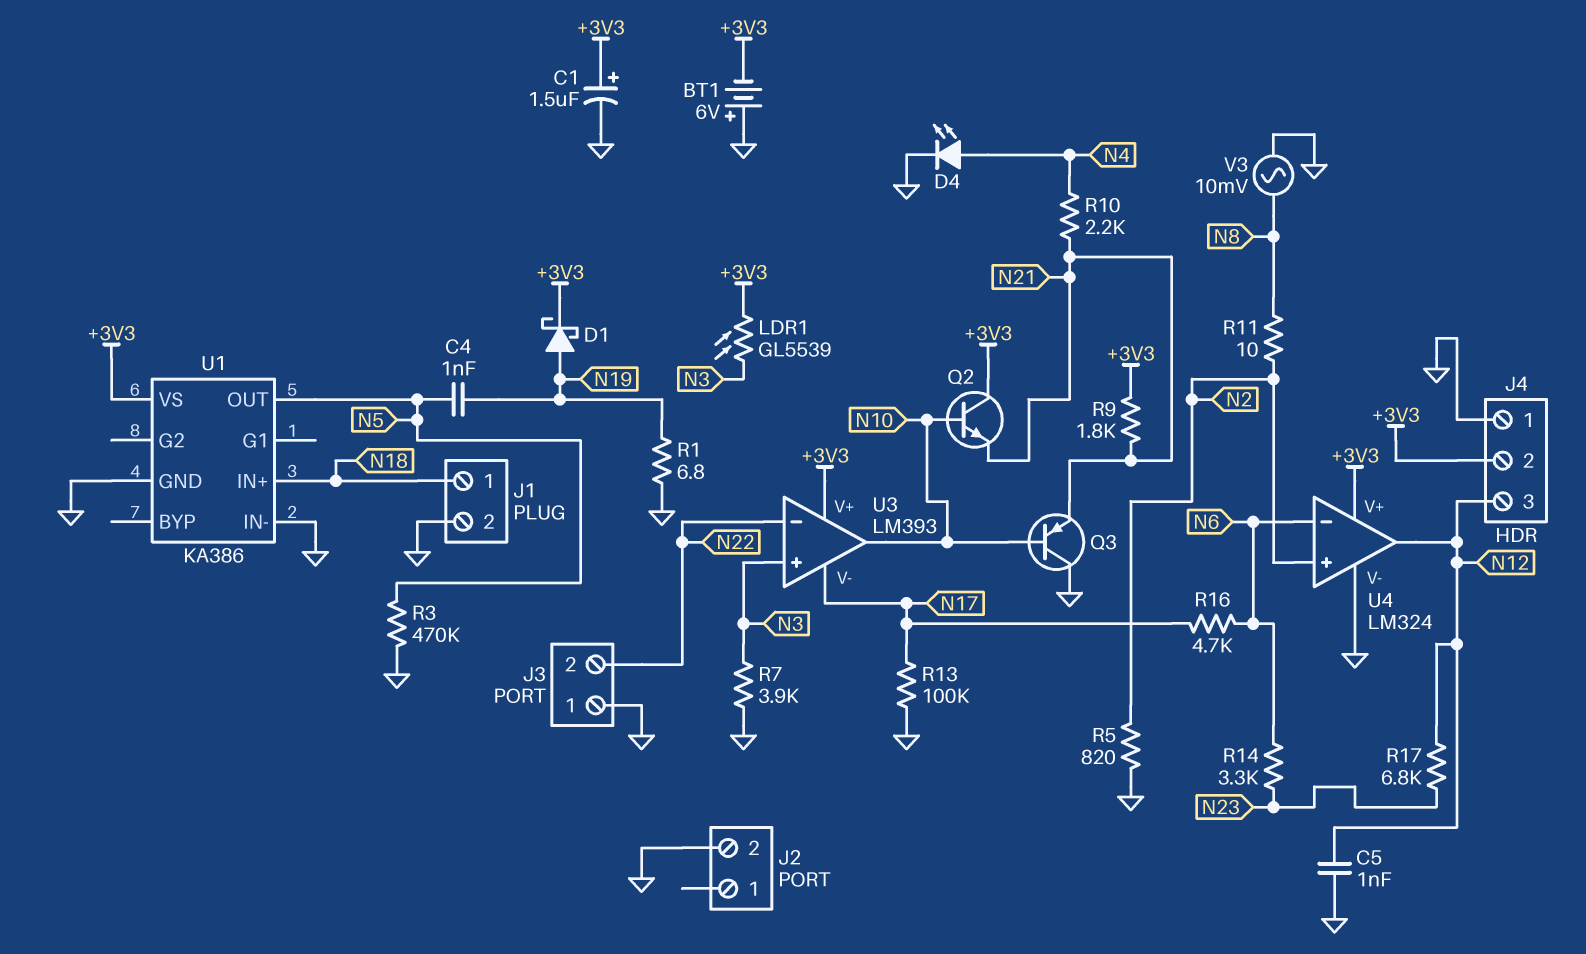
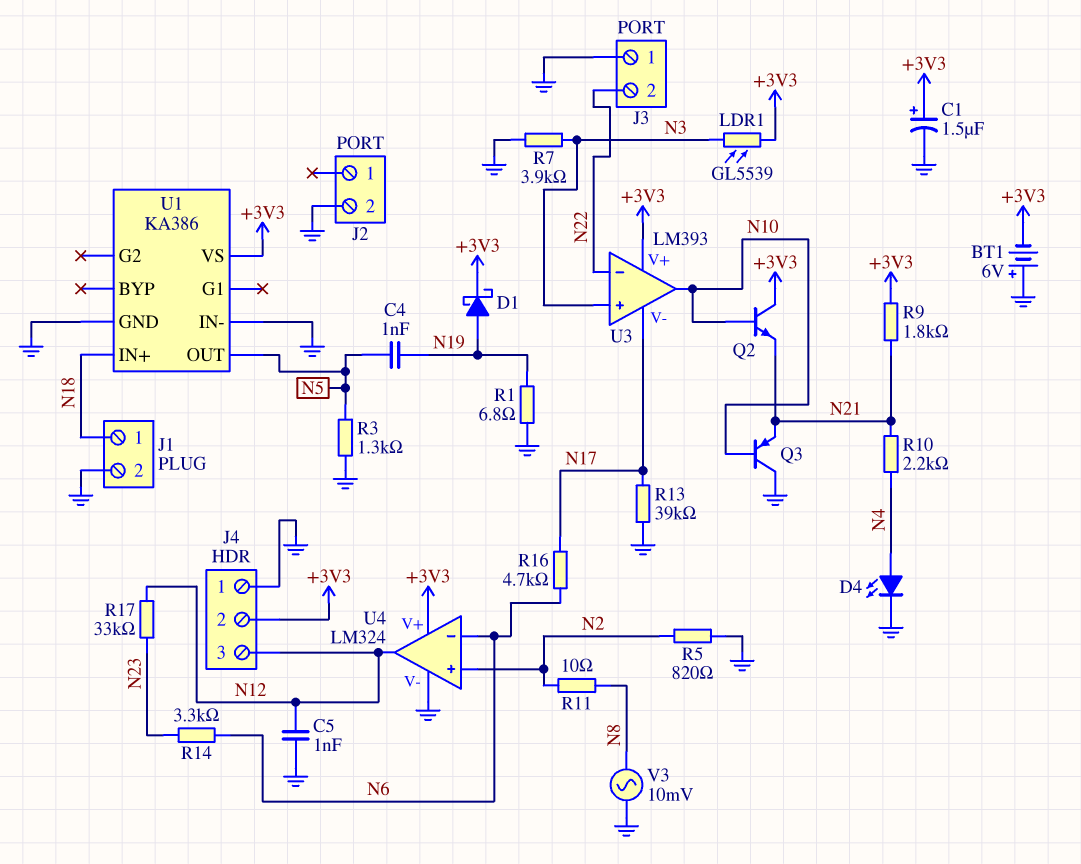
R3: 470k (GND, N5) -> 1.3k (GND, N5)
R13: 100k (GND, N17) -> 39k (GND, N17)
R17: 6.8k (N12, N23) -> 33k (N12, N23)

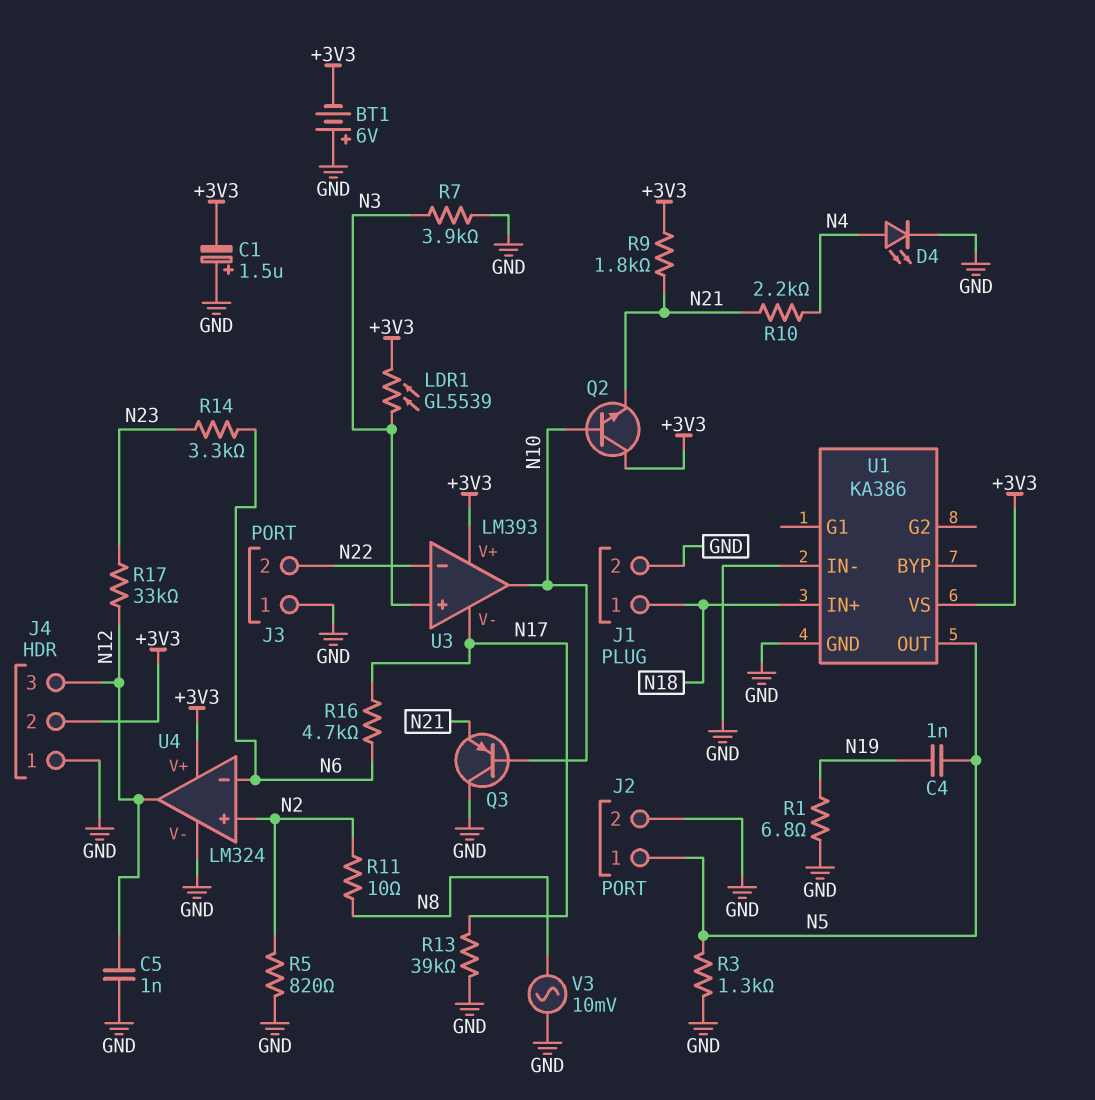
C1: 1.5uF (plus +3V3, minus GND) -> 1.5uF (plus GND, minus +3V3)
D1: schottky (A N19, K +3V3) -> none
J2 pin 1: none -> N5

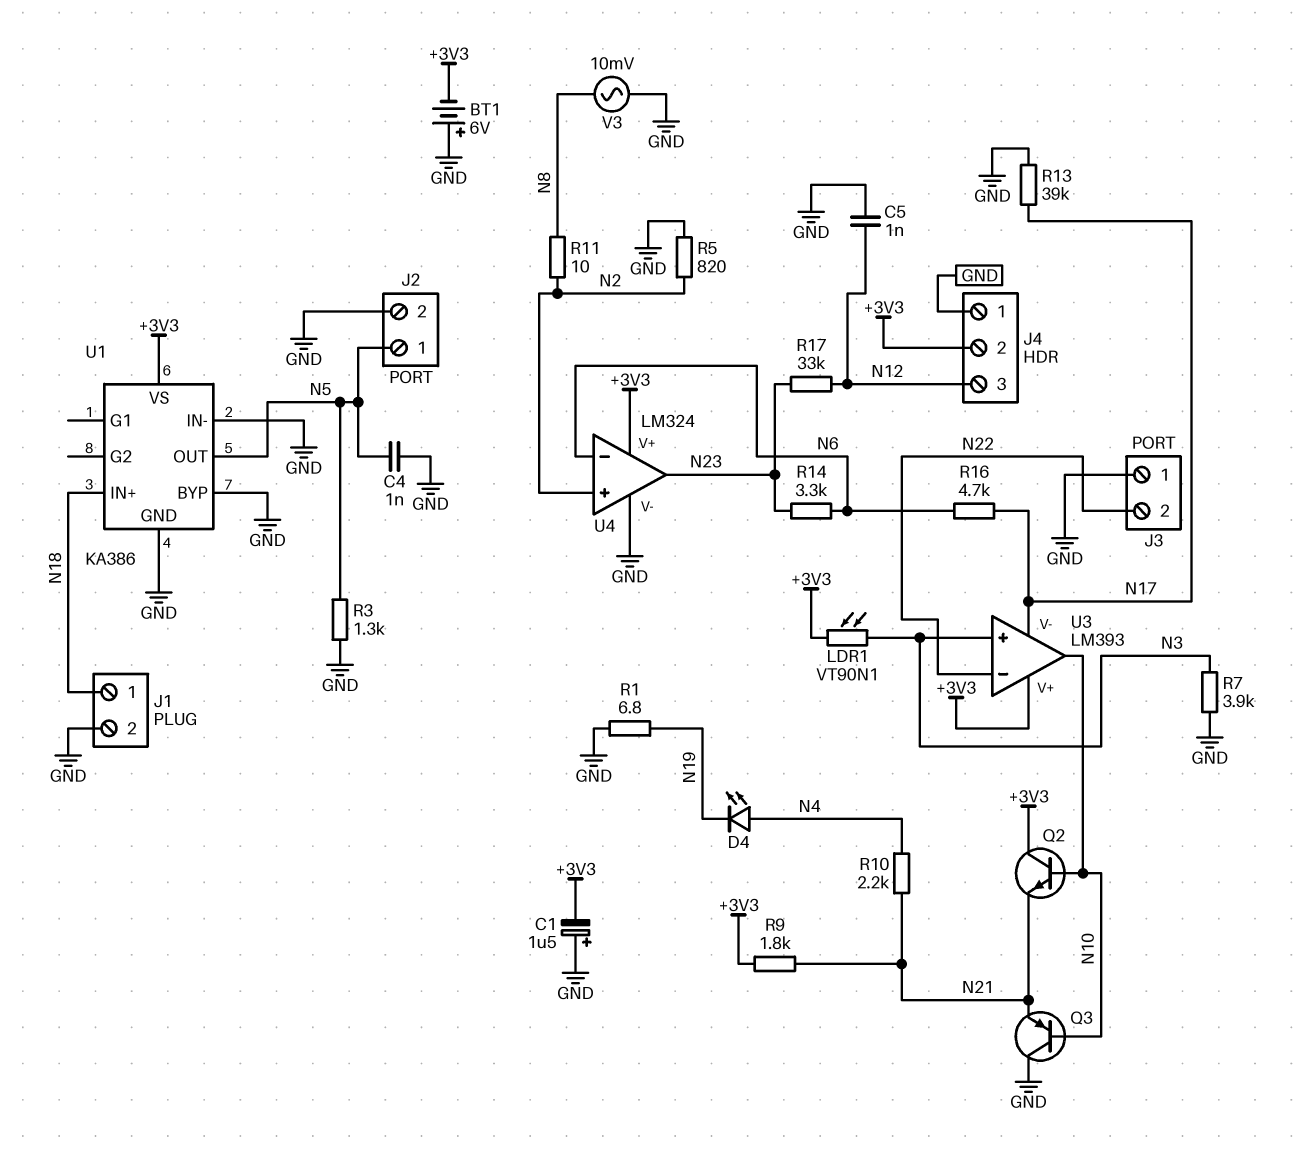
C4: 1nF (N5, N19) -> 1nF (GND, N5)
D4: LED (A N4, K GND) -> LED (A N4, K N19)
LDR1: GL5539 (+3V3, N3) -> VT90N1 (+3V3, N3)
U1 pin BYP: none -> GND
U4 pin out: N12 -> N23

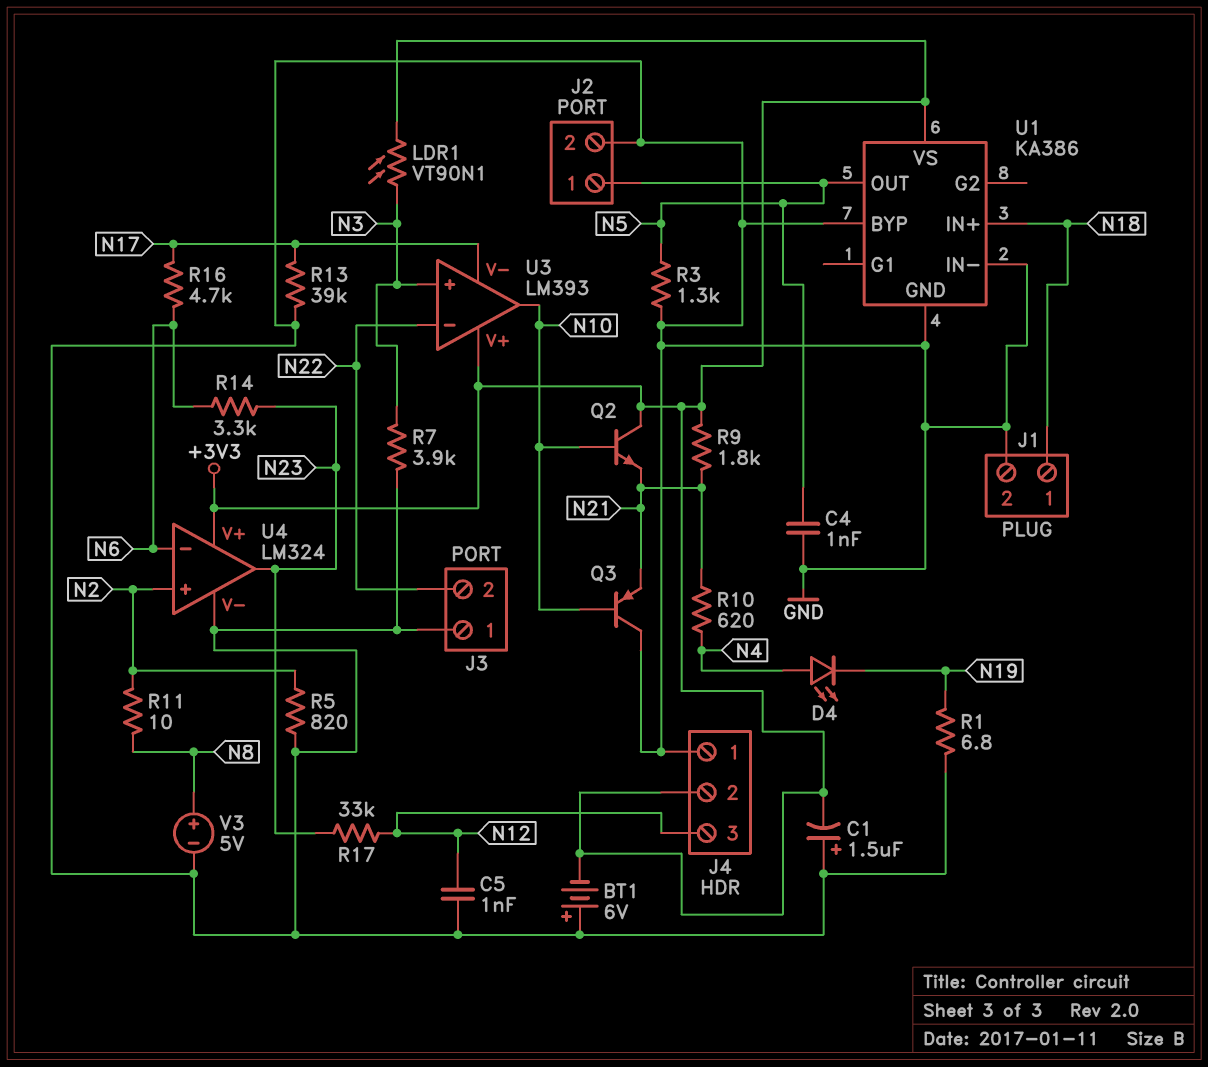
R10: 2.2k (N4, N21) -> 620 (N4, N21)
V3: AC 10mV (GND, N8) -> 5V (plus N8, minus GND)

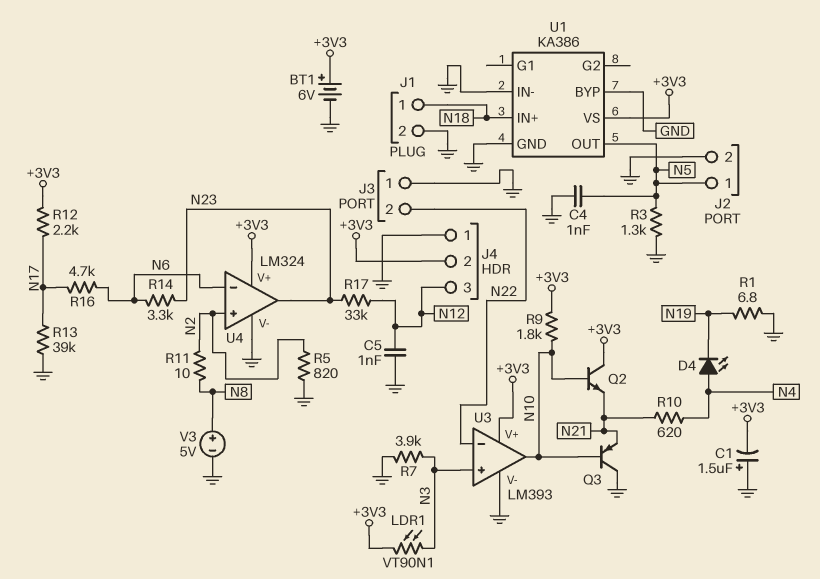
BT1: 6V (plus GND, minus +3V3) -> 6V (plus +3V3, minus GND)
R9: 1.8k (+3V3, N21) -> 1.8k (+3V3, N10)
R12: none -> 2.2k (+3V3, N17)
U3 pin V-: N17 -> GND

